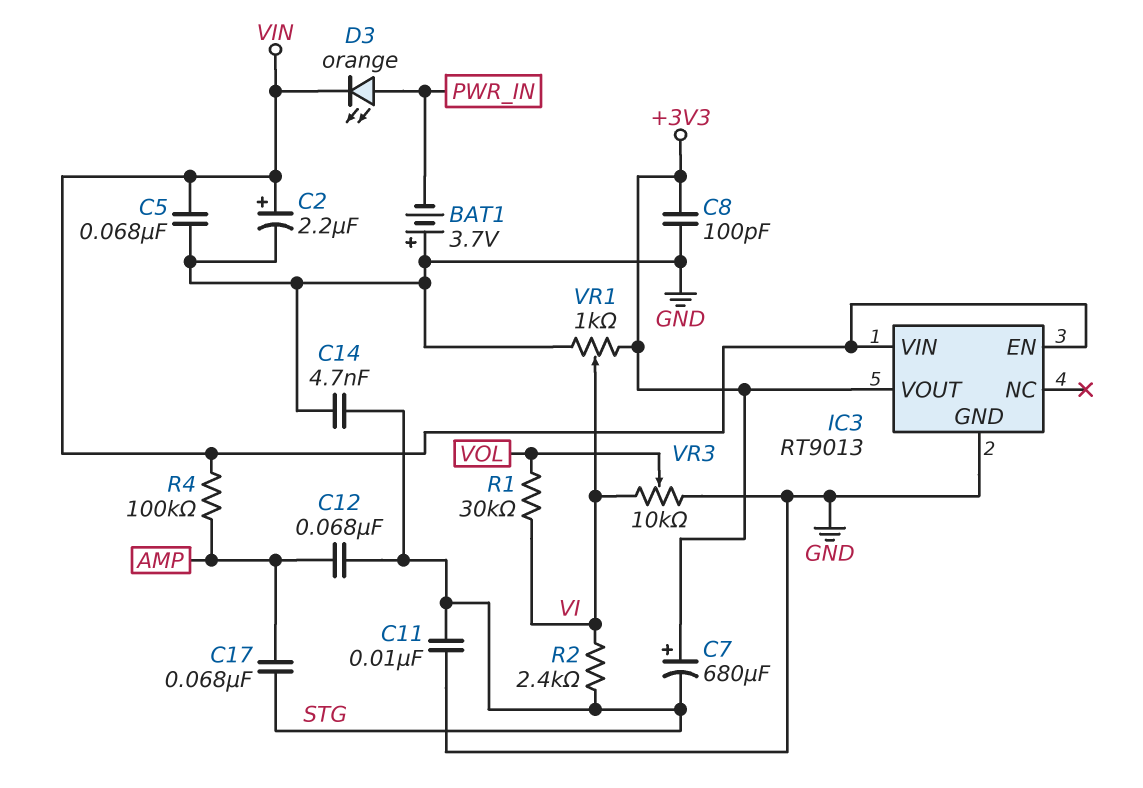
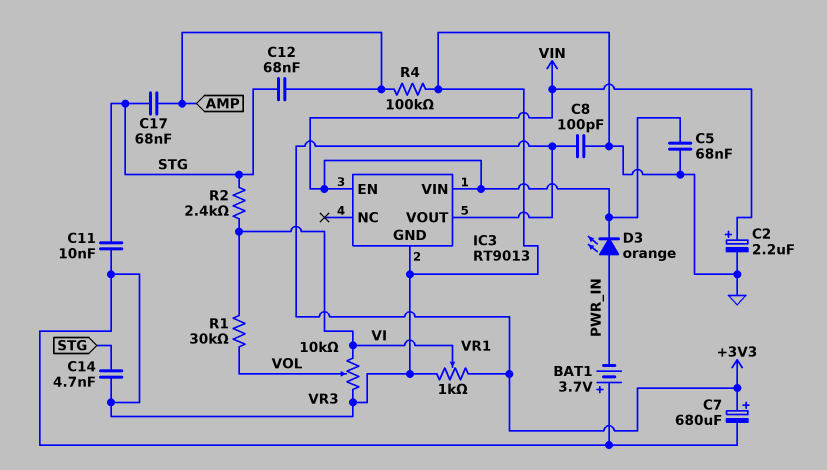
C7: 680uF (plus +3V3, minus STG) -> 680uF (plus +3V3, minus GND)
R4: 100k (AMP, VIN) -> 100k (AMP, GND)

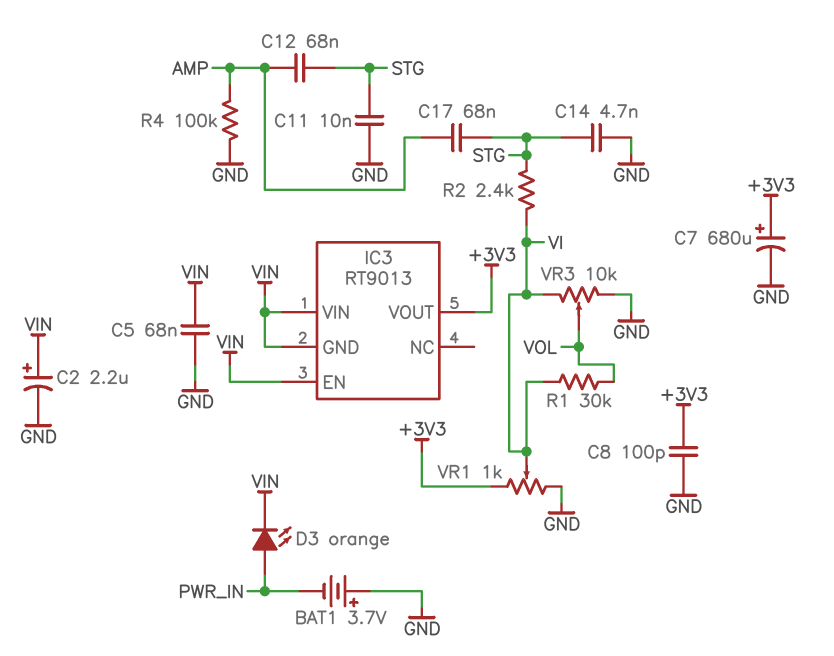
IC3 pin GND: GND -> VIN

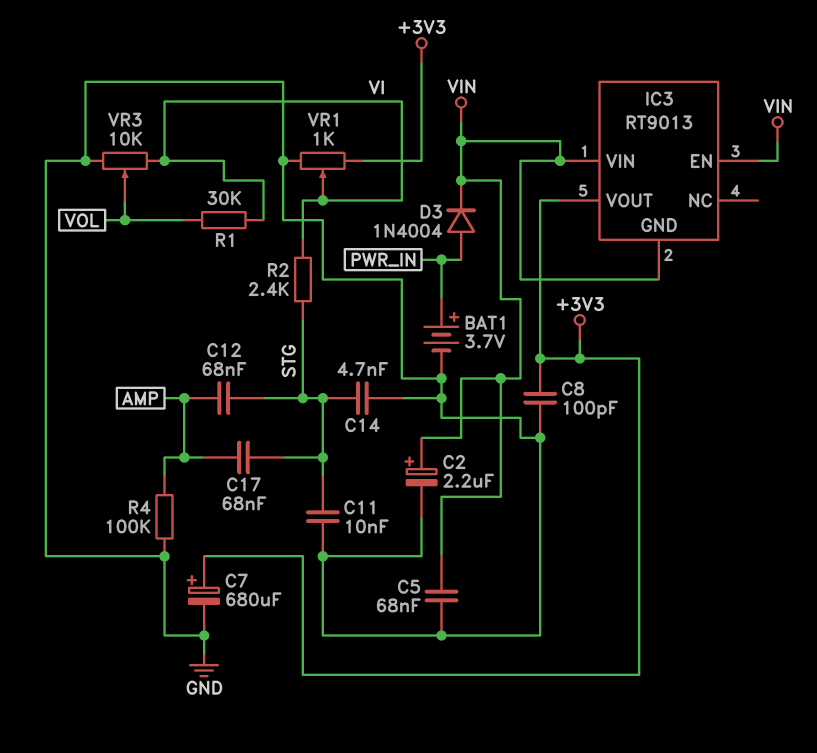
BAT1: 3.7V (plus GND, minus PWR_IN) -> 3.7V (plus PWR_IN, minus GND)
D3: LED orange (A PWR_IN, K VIN) -> diode 1N4004 (A PWR_IN, K VIN)

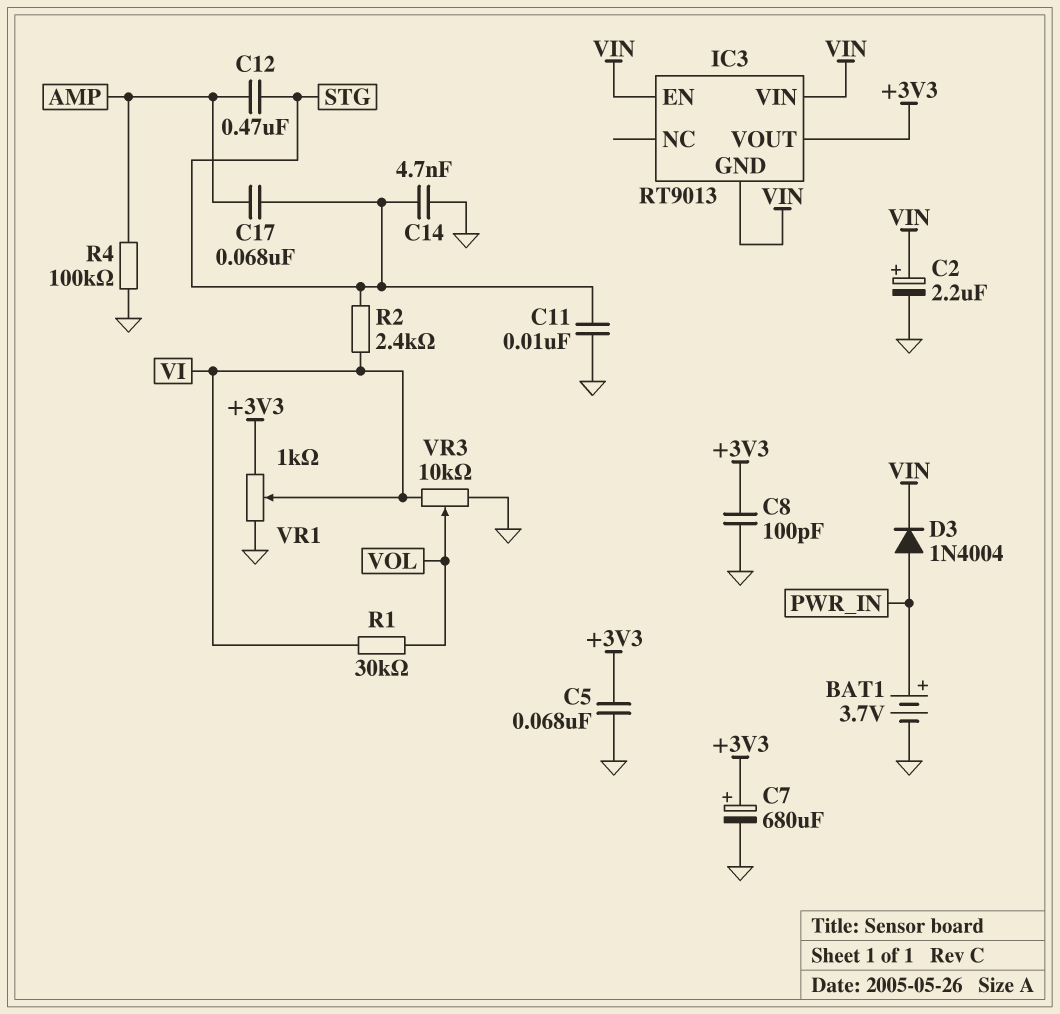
C5: 68nF (GND, VIN) -> 68nF (+3V3, GND)
C12: 68nF (AMP, STG) -> 470nF (AMP, STG)

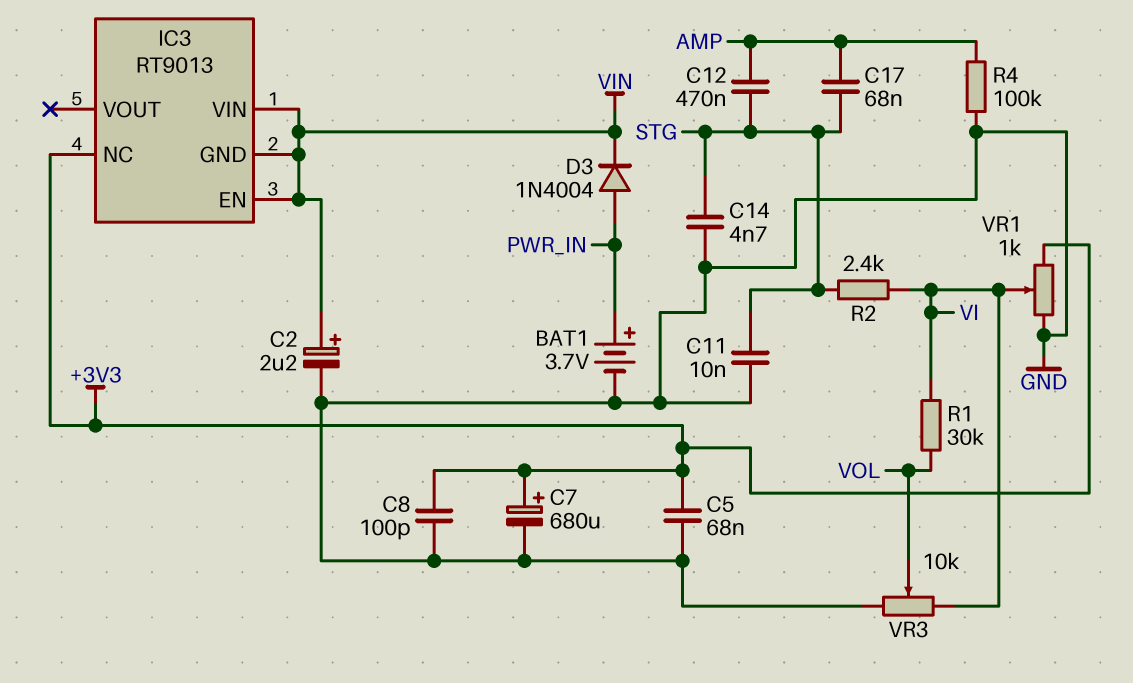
IC3 pin NC: none -> +3V3
IC3 pin VOUT: +3V3 -> none

